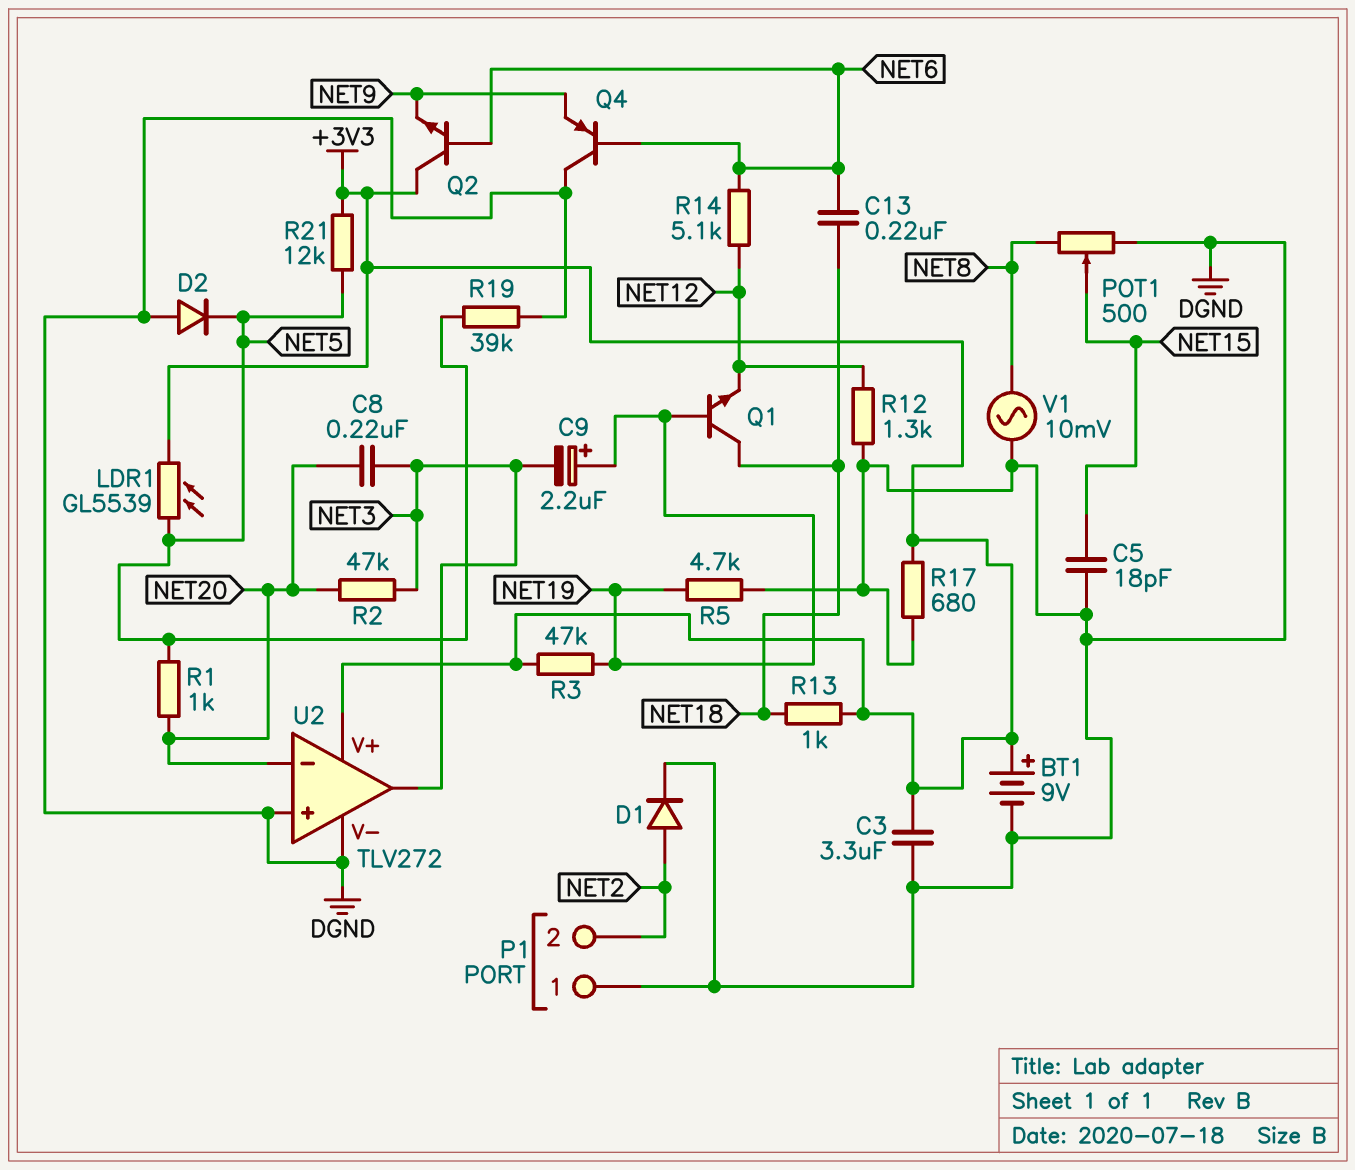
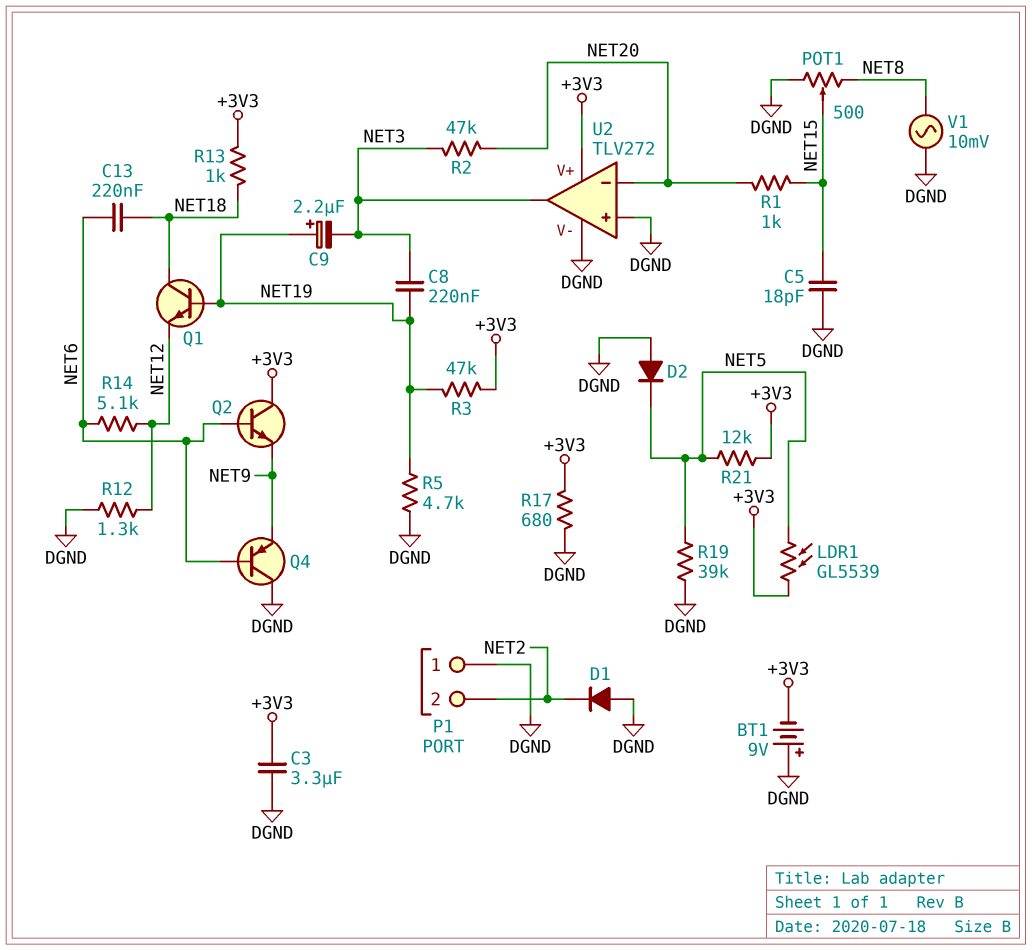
BT1: 9V (plus +3V3, minus DGND) -> 9V (plus DGND, minus +3V3)
C8: 220nF (NET3, NET20) -> 220nF (NET3, NET19)
D1: diode (A NET2, K DGND) -> diode (A DGND, K NET2)
R1: 1k (NET5, NET20) -> 1k (NET15, NET20)

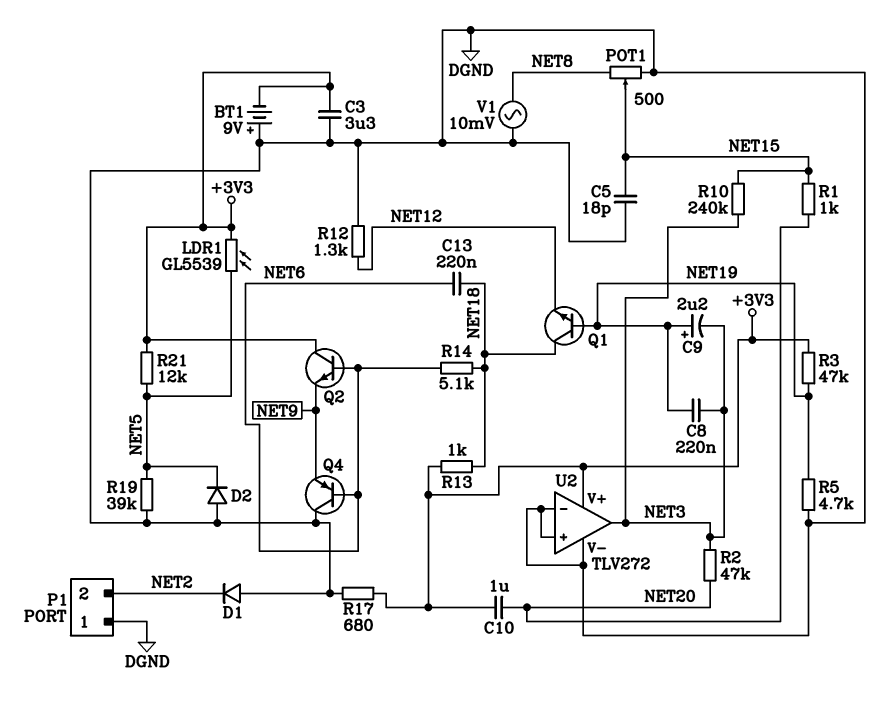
C10: none -> 1uF (+3V3, NET20)
R10: none -> 240k (NET3, NET15)
R14: 5.1k (NET6, NET12) -> 5.1k (NET6, NET18)
U2 pin in-: NET20 -> DGND

